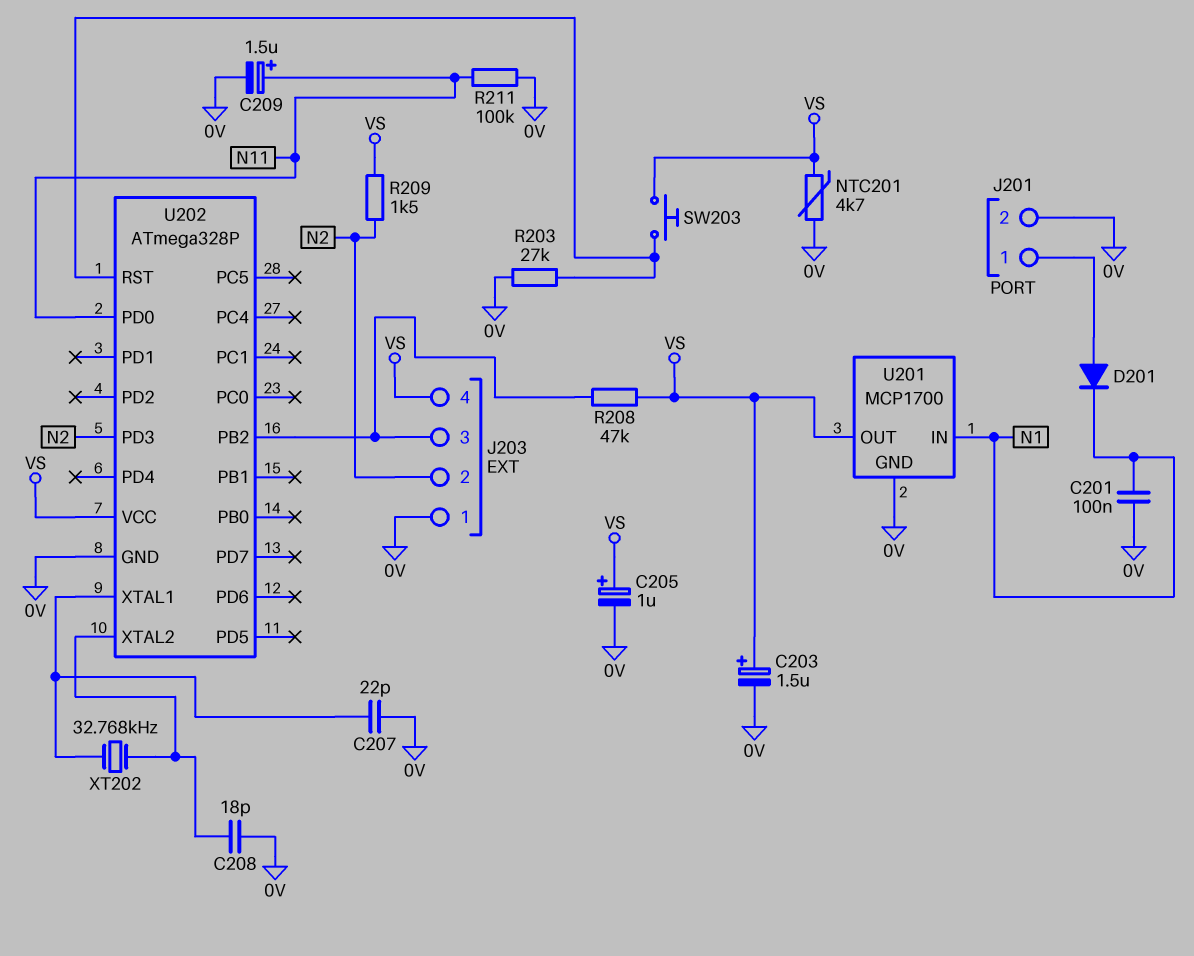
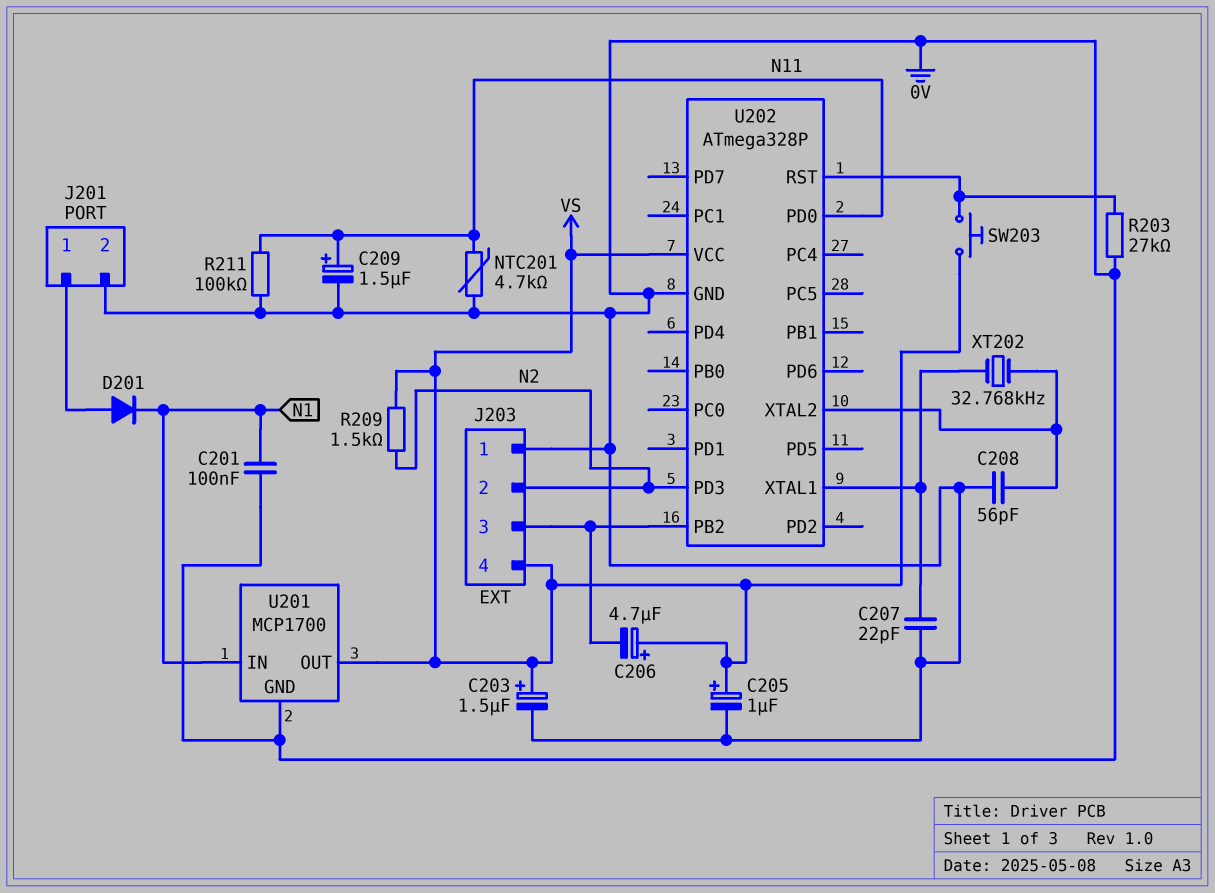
C206: none -> 4.7uF (plus VS, minus J203/3)
C208: 18pF (0V, U202/XTAL2) -> 56pF (0V, U202/XTAL2)
NTC201: 4.7k (0V, VS) -> 4.7k (0V, N11)
R208: 47k (J203/3, VS) -> none

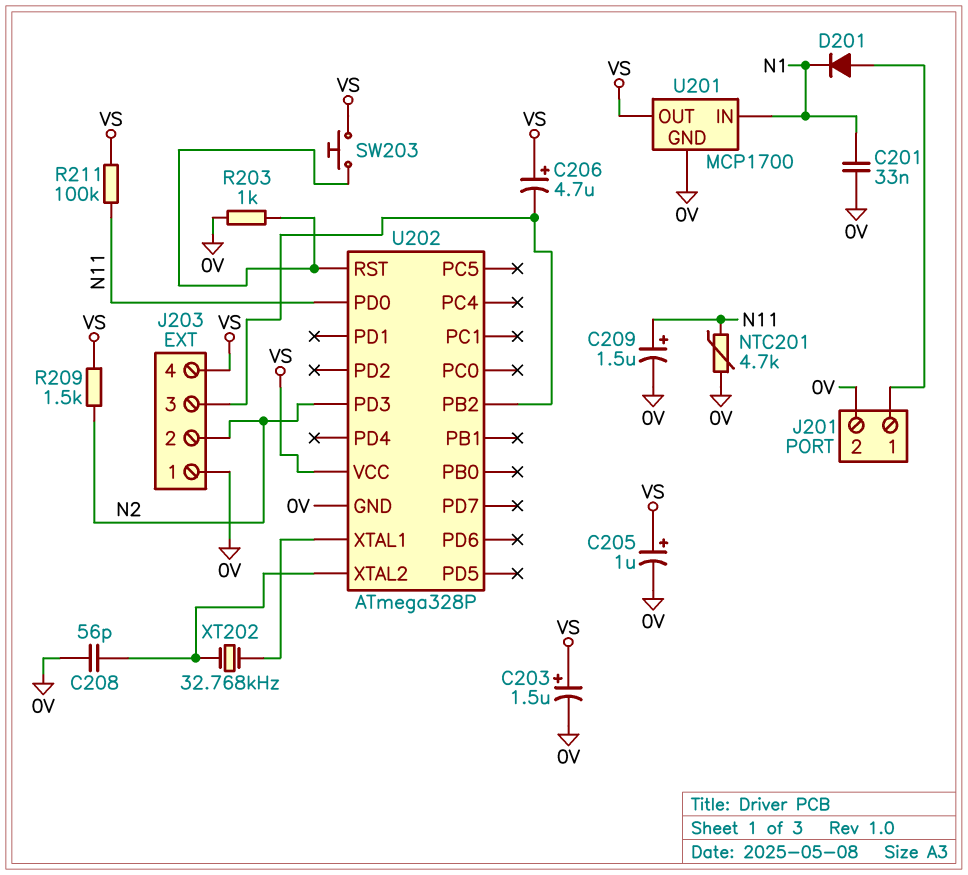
C201: 100nF (0V, N1) -> 33nF (0V, N1)
C207: 22pF (0V, U202/XTAL1) -> none
R203: 27k (0V, U202/RST) -> 1k (0V, U202/RST)
R211: 100k (0V, N11) -> 100k (N11, VS)

